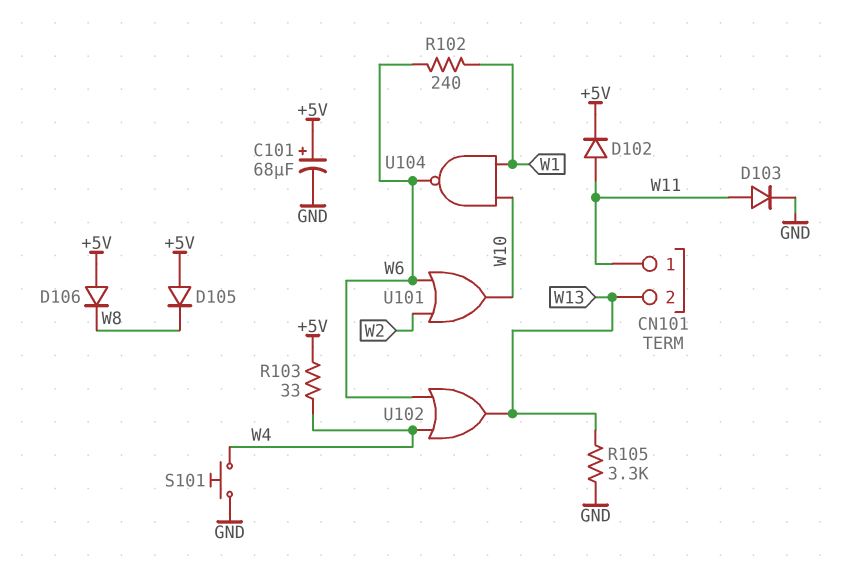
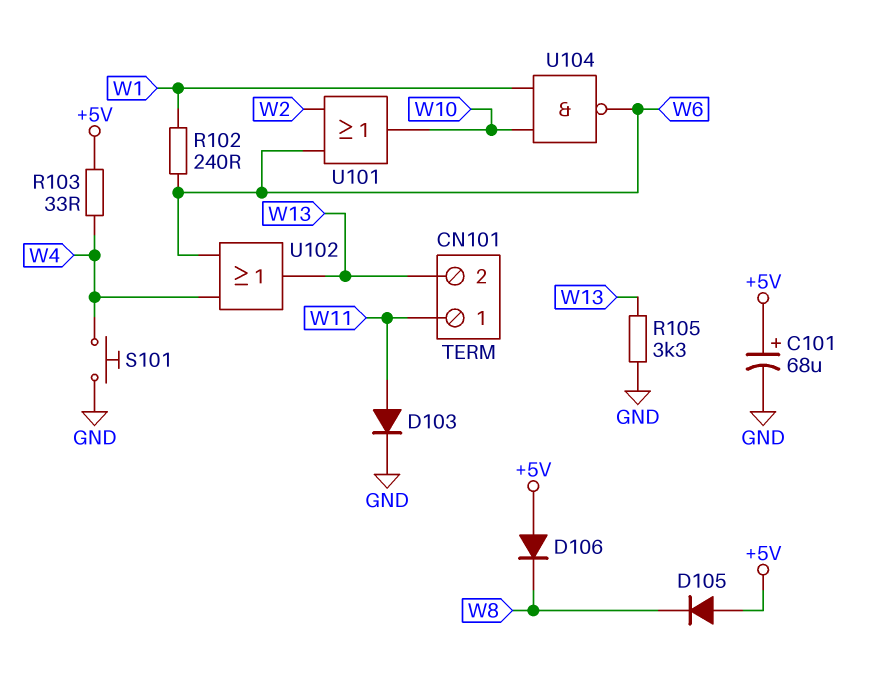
D102: diode (A W11, K +5V) -> none

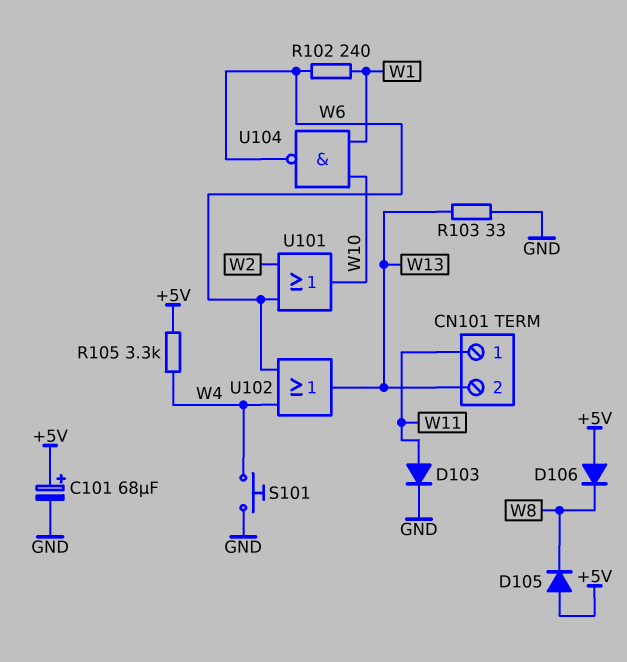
R103: 33 (+5V, W4) -> 33 (GND, W13)
R105: 3.3k (GND, W13) -> 3.3k (+5V, W4)

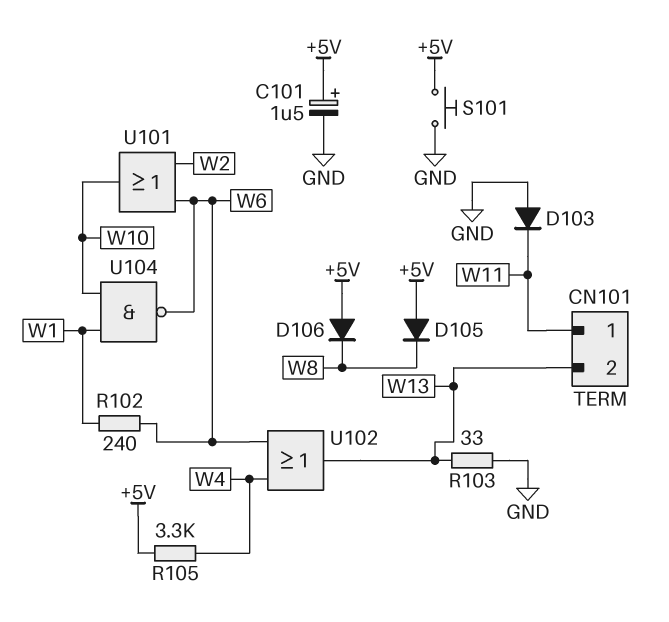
C101: 68uF (plus +5V, minus GND) -> 1.5uF (plus +5V, minus GND)
D103: diode (A W11, K GND) -> diode (A GND, K W11)
S101: button (GND, W4) -> button (+5V, GND)

